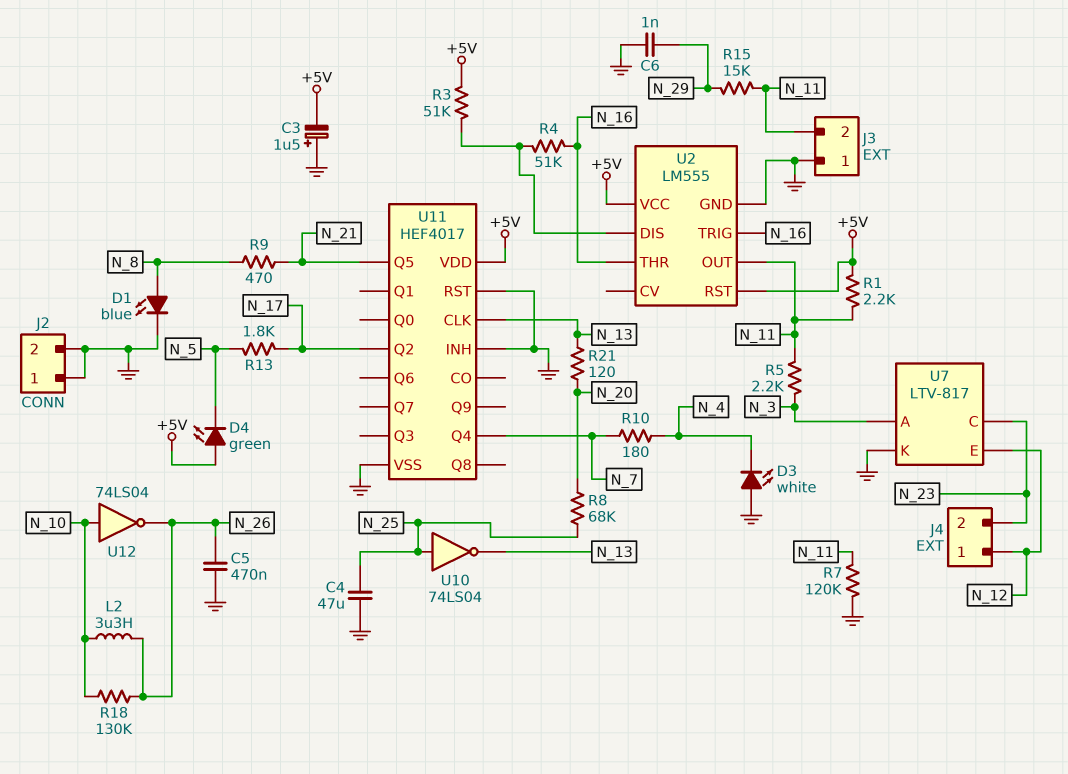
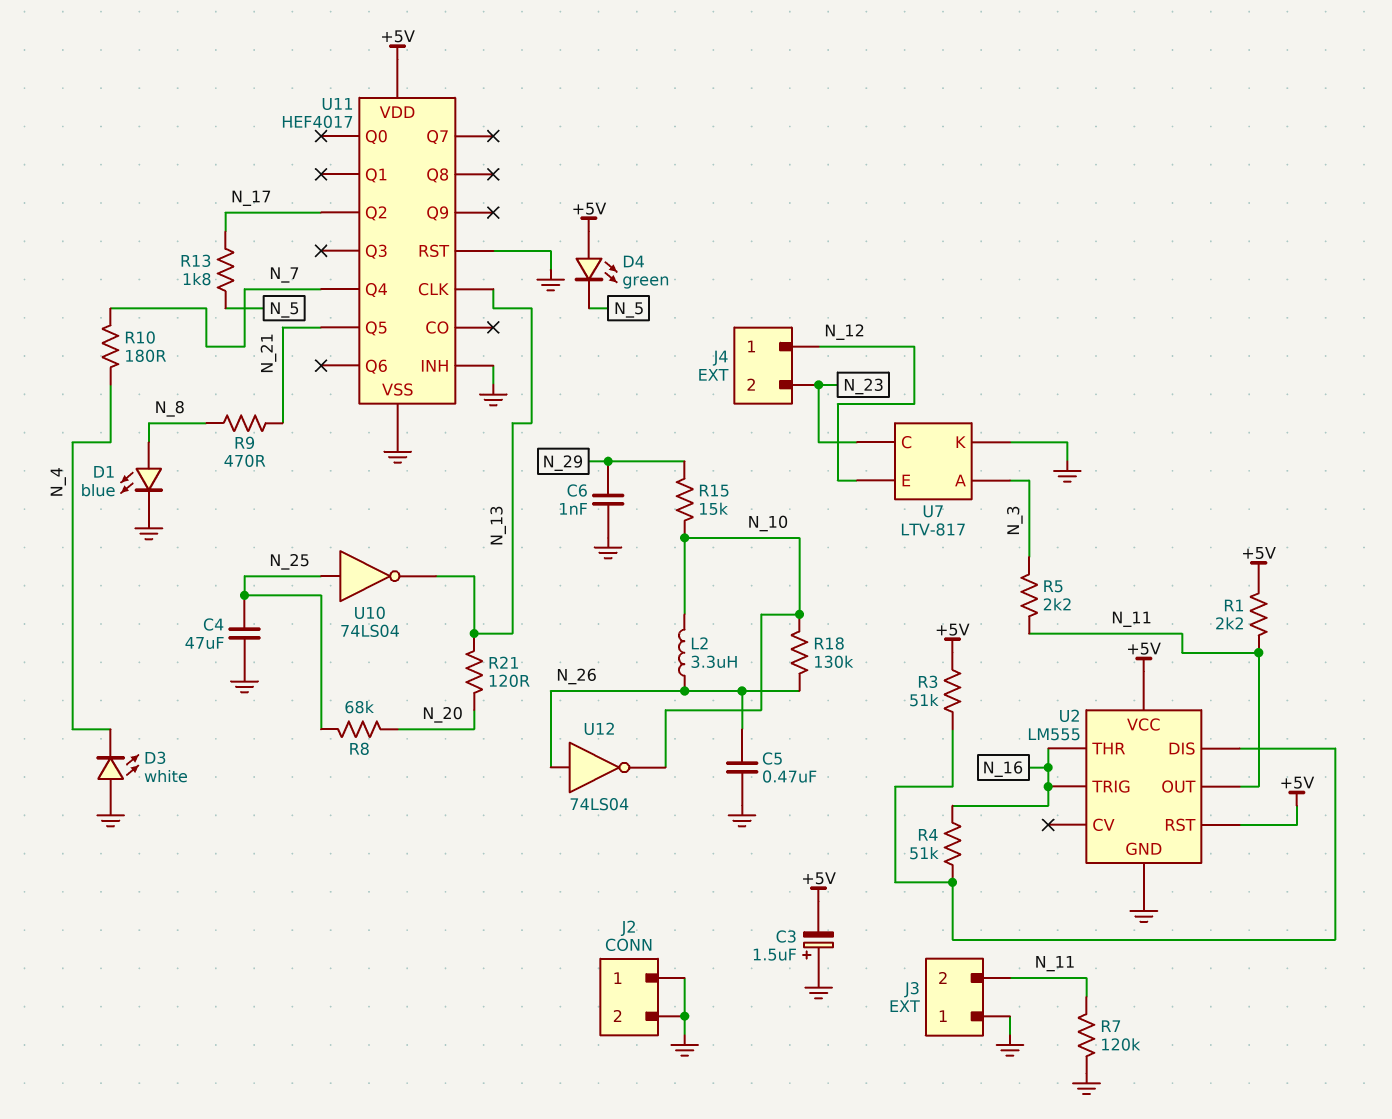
R15: 15k (N_11, N_29) -> 15k (N_10, N_29)
U12: NOT 74LS04 (in N_10, out N_26) -> NOT 74LS04 (in N_26, out N_10)

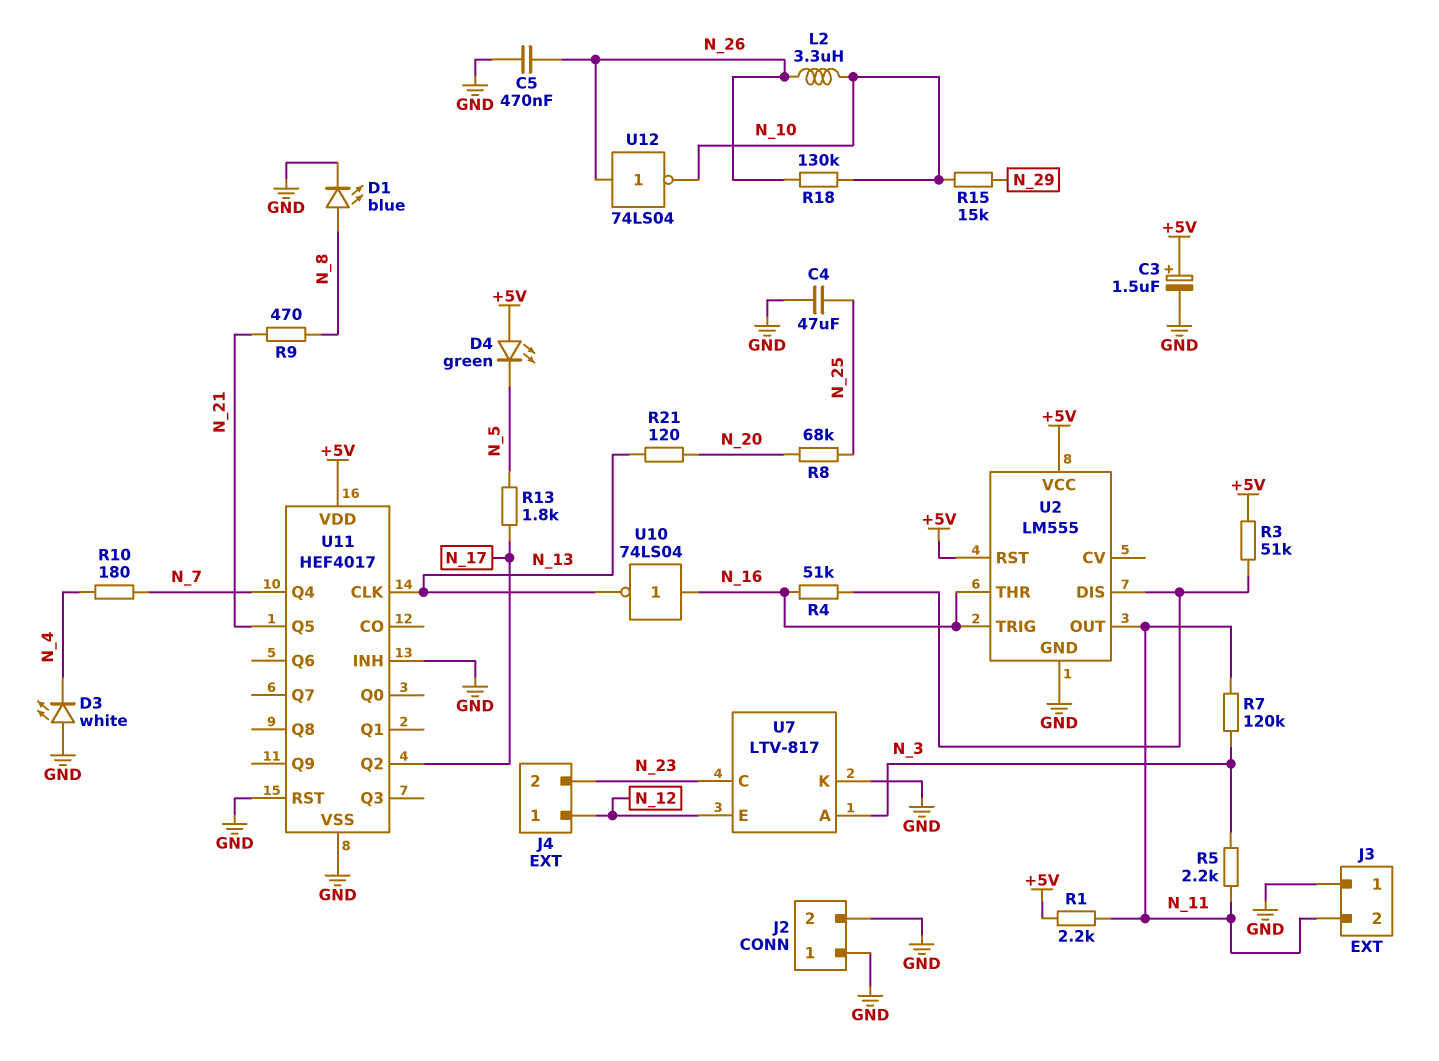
C3: 1.5uF (plus GND, minus +5V) -> 1.5uF (plus +5V, minus GND)
C6: 1nF (GND, N_29) -> none
R7: 120k (GND, N_11) -> 120k (N_3, N_11)
U10: NOT 74LS04 (in N_25, out N_13) -> NOT 74LS04 (in N_16, out N_13)

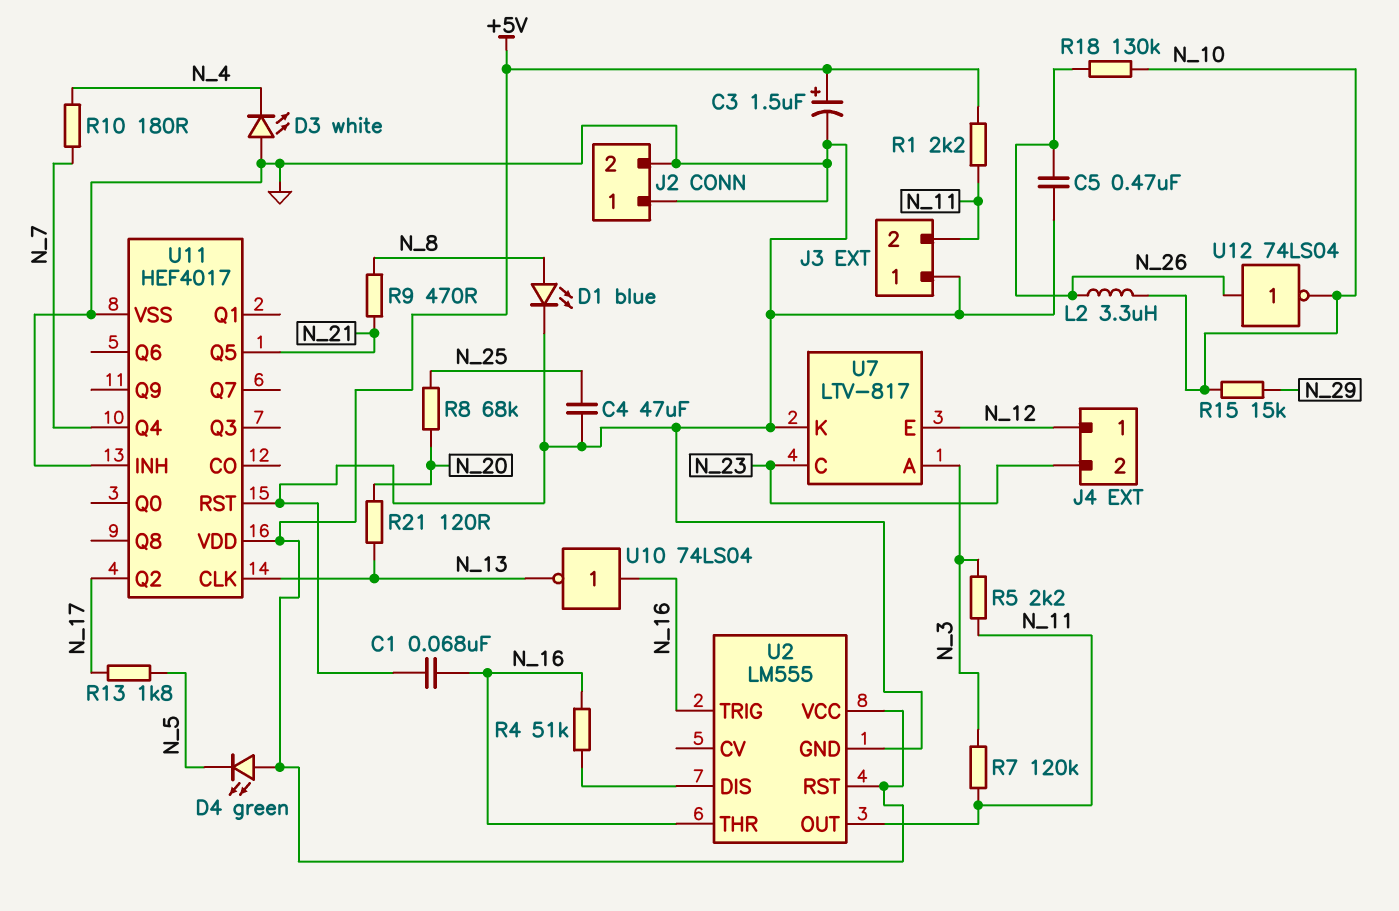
C1: none -> 68nF (GND, N_16)
R3: 51k (+5V, U2/DIS) -> none

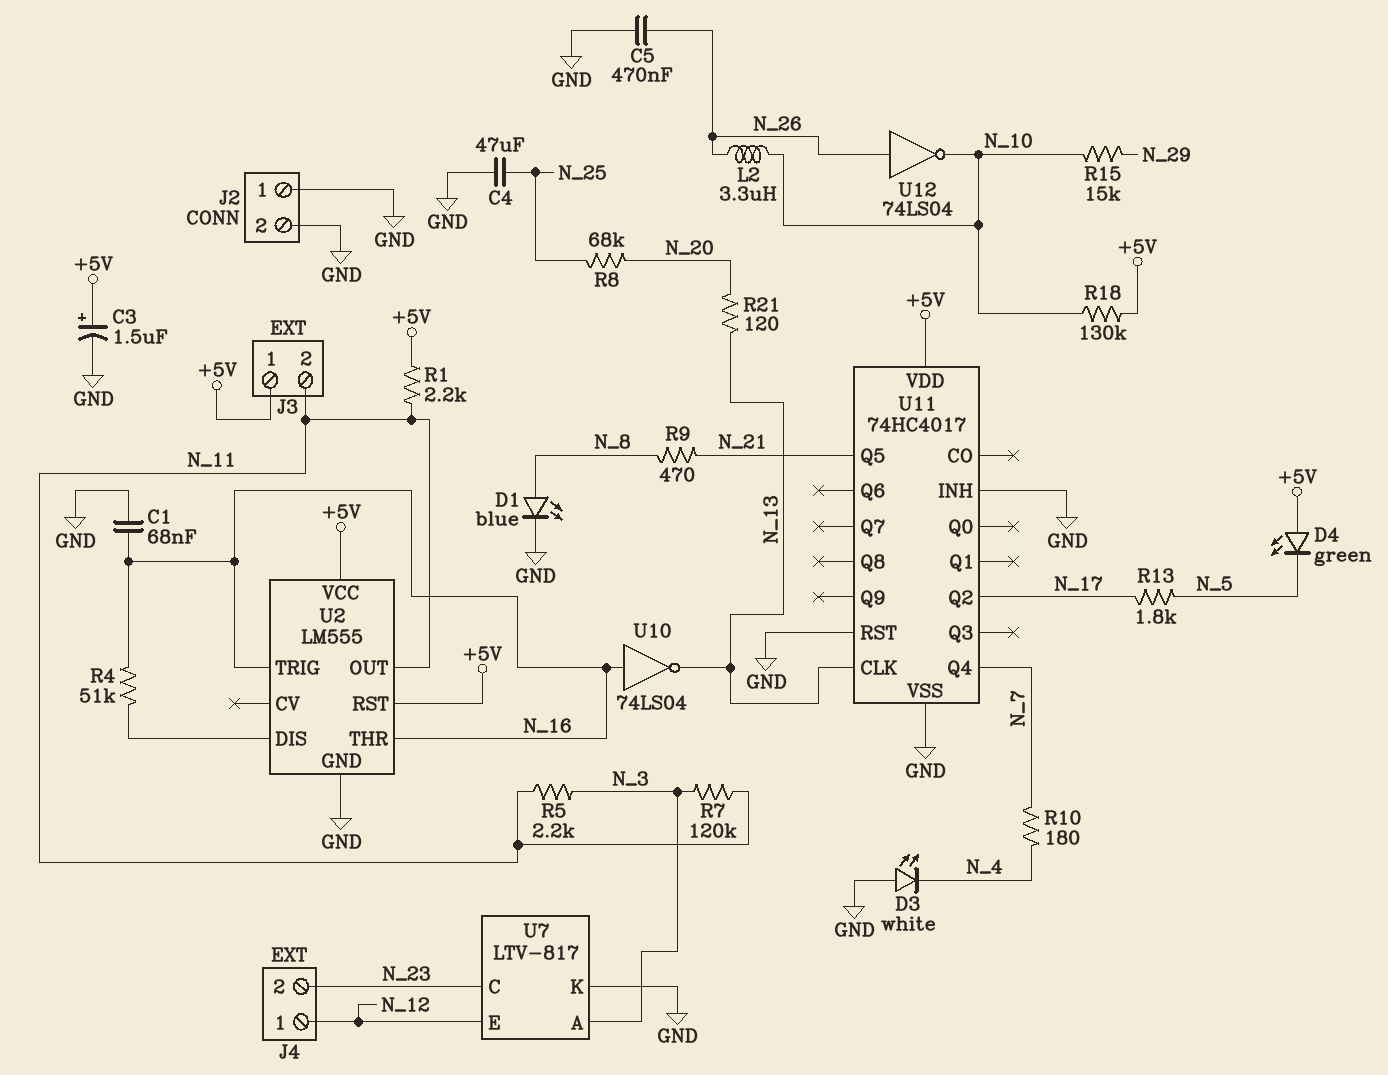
J3 pin 1: GND -> +5V
R18: 130k (N_10, N_26) -> 130k (+5V, N_10)
U11: HEF4017 -> 74HC4017

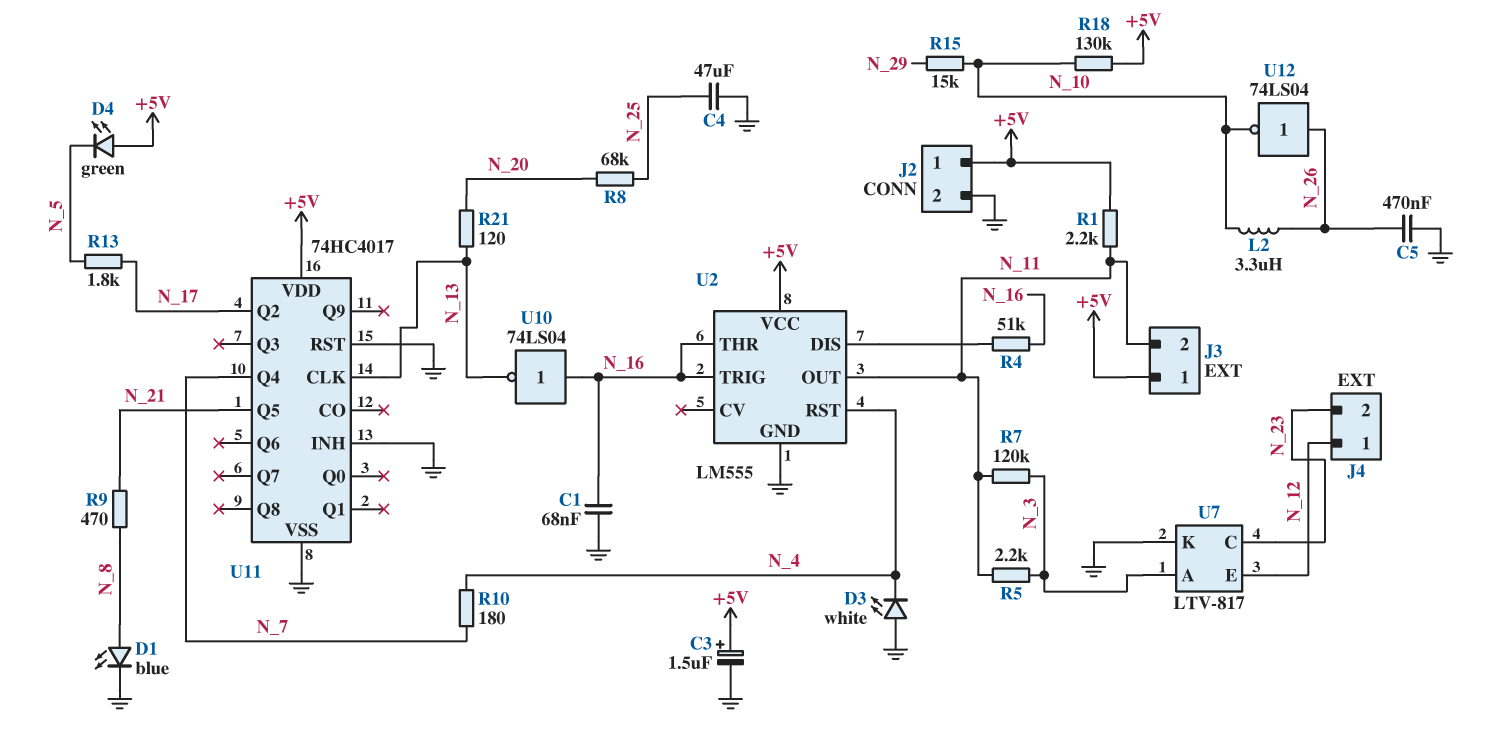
J2 pin 1: GND -> +5V
U2 pin RST: +5V -> N_4

